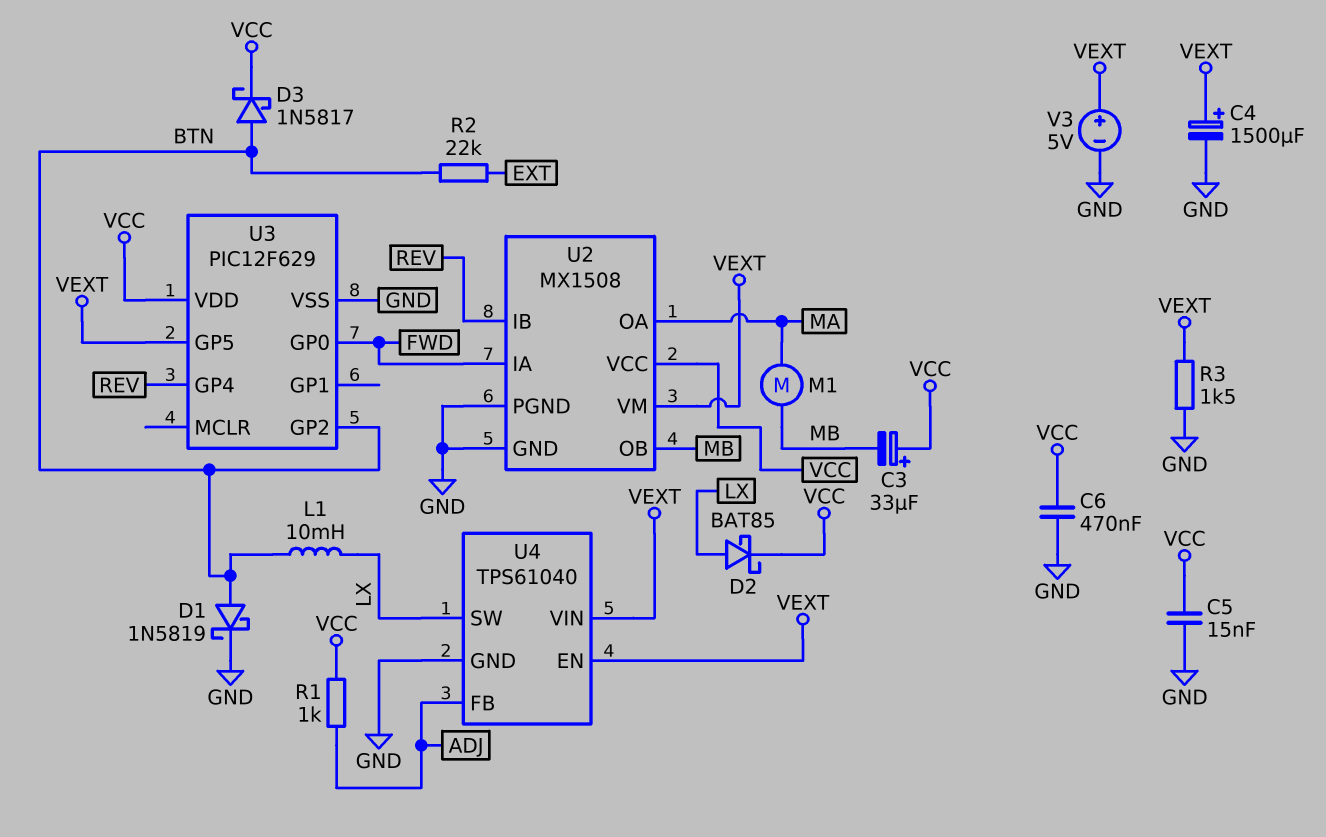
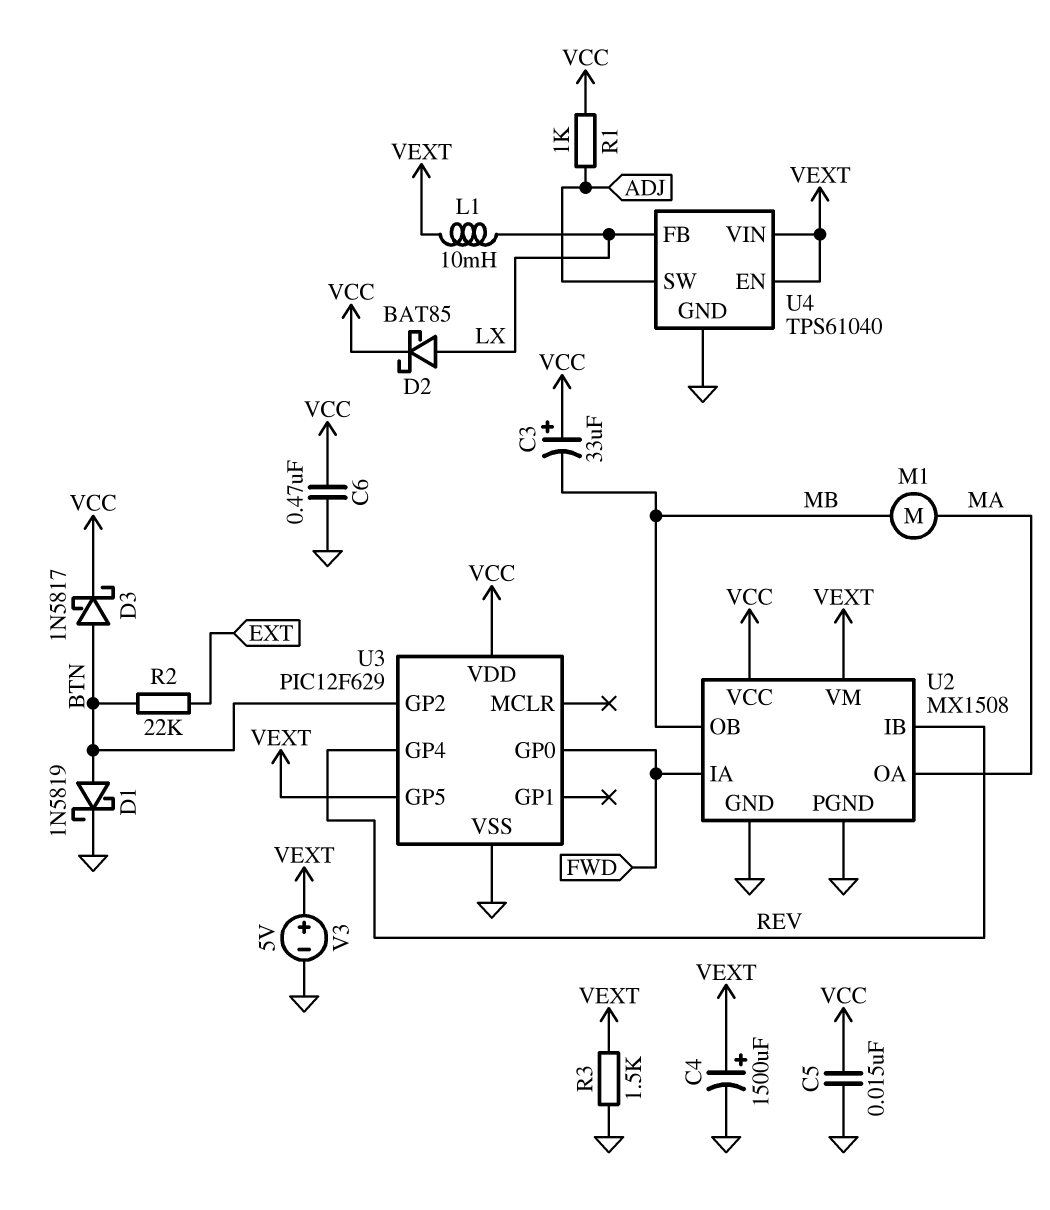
L1: 10mH (BTN, LX) -> 10mH (LX, VEXT)
U4 pin FB: ADJ -> LX
U4 pin SW: LX -> ADJ

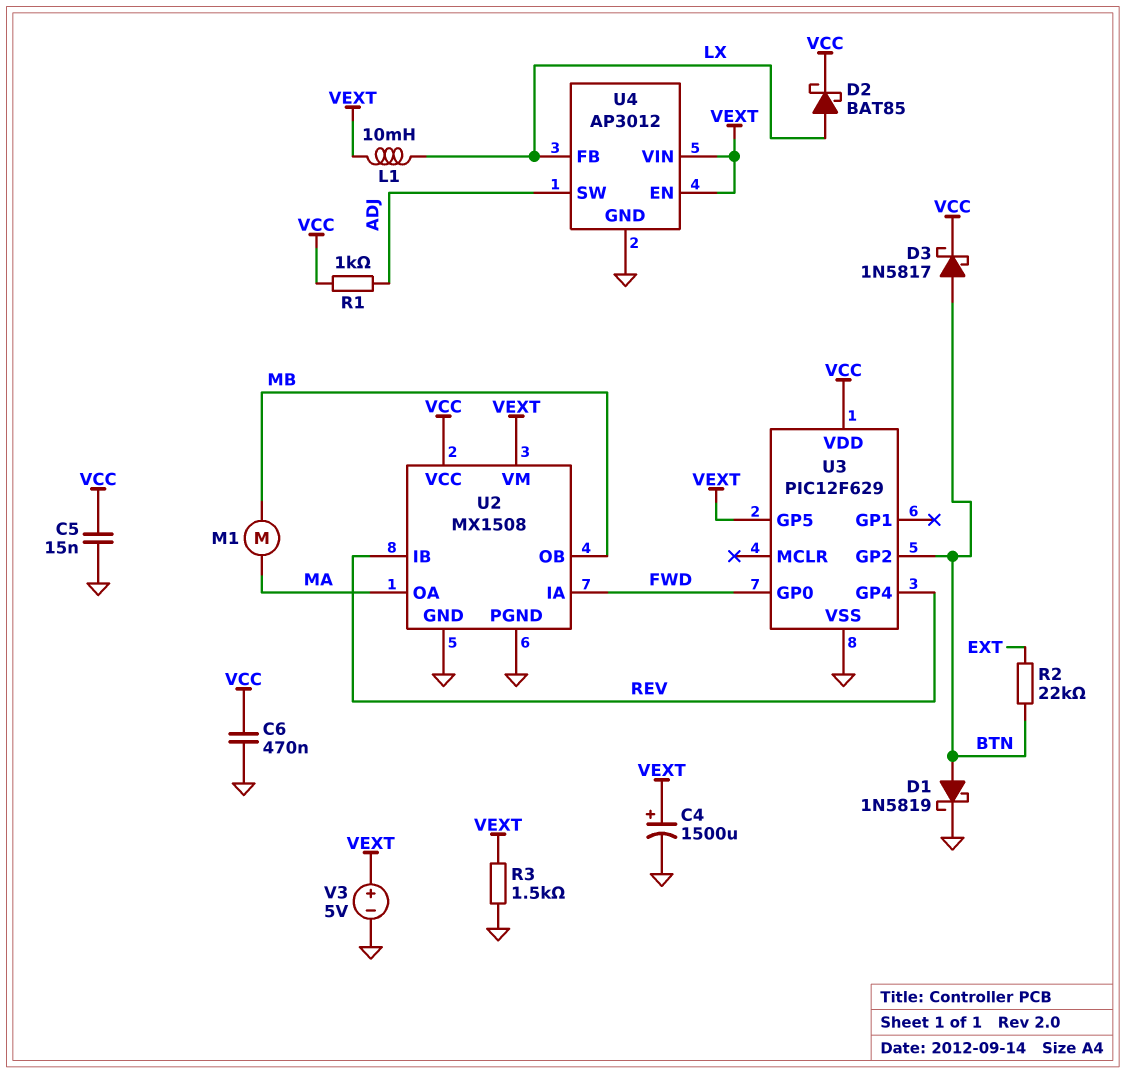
C3: 33uF (plus VCC, minus MB) -> none
U4: TPS61040 -> AP3012

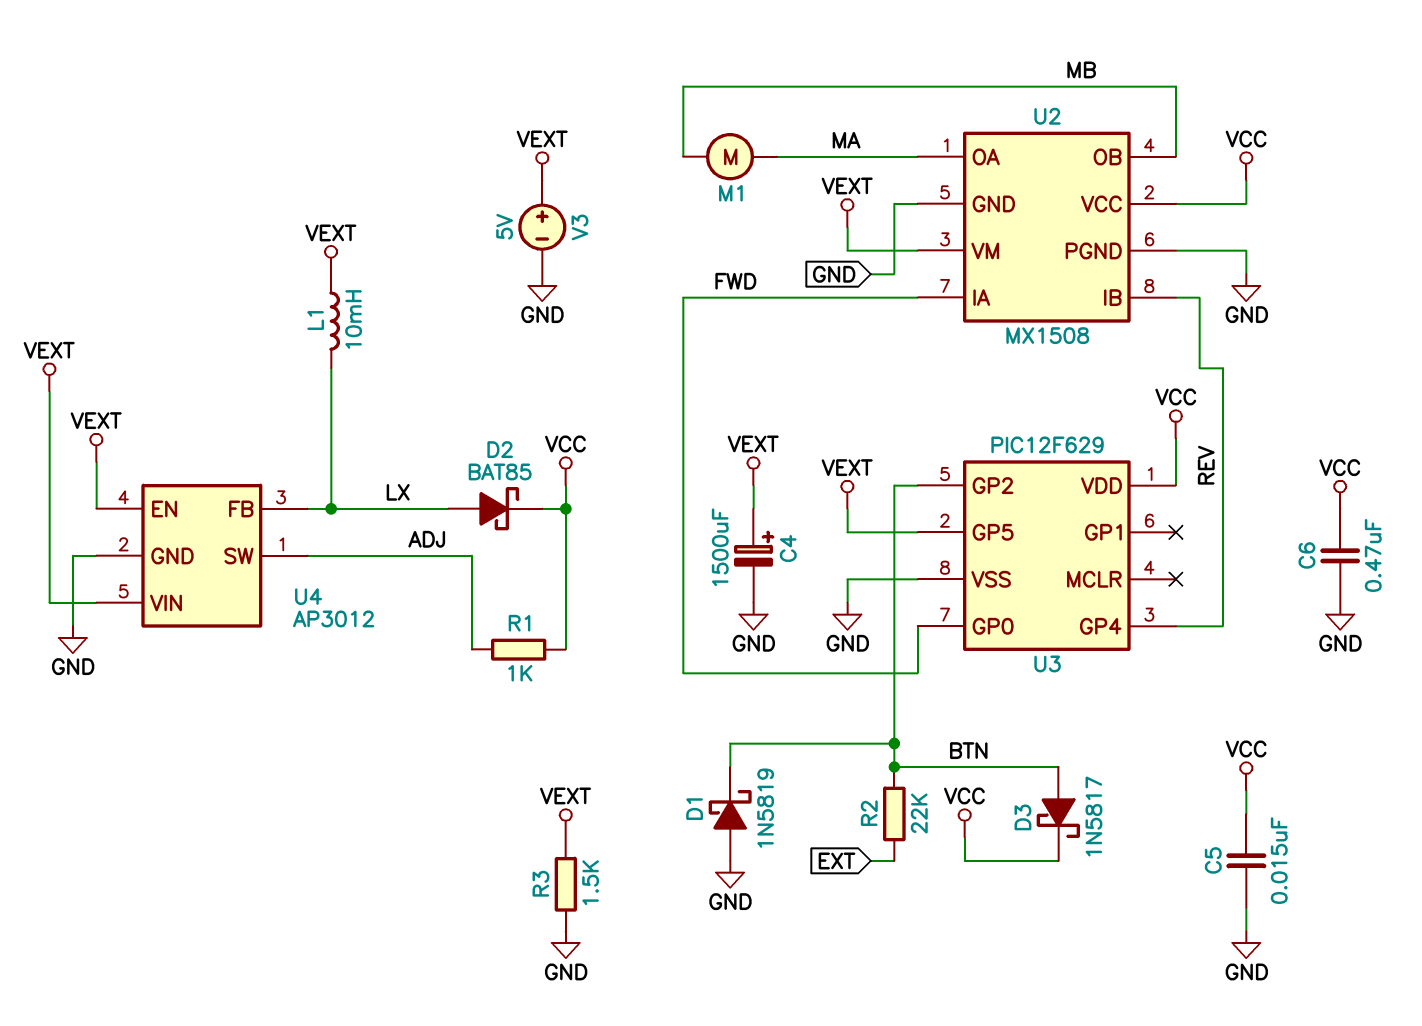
D1: schottky 1N5819 (A BTN, K GND) -> schottky 1N5819 (A GND, K BTN)

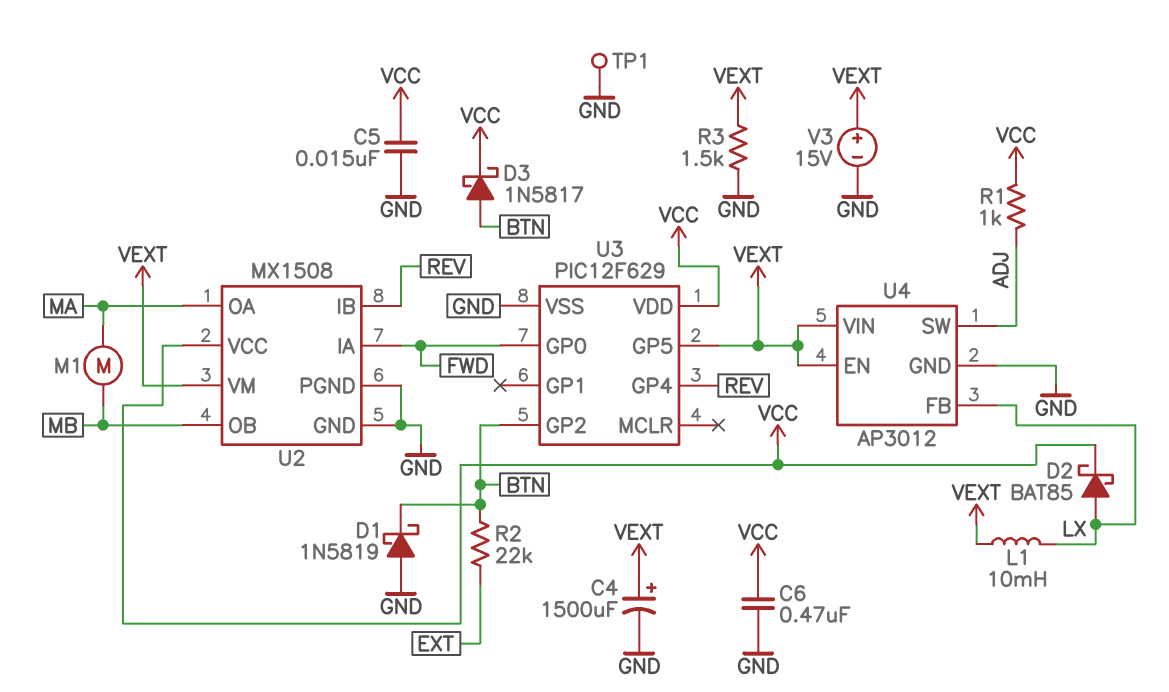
TP1: none -> test point (GND)
V3: 5V (plus VEXT, minus GND) -> 15V (plus VEXT, minus GND)

